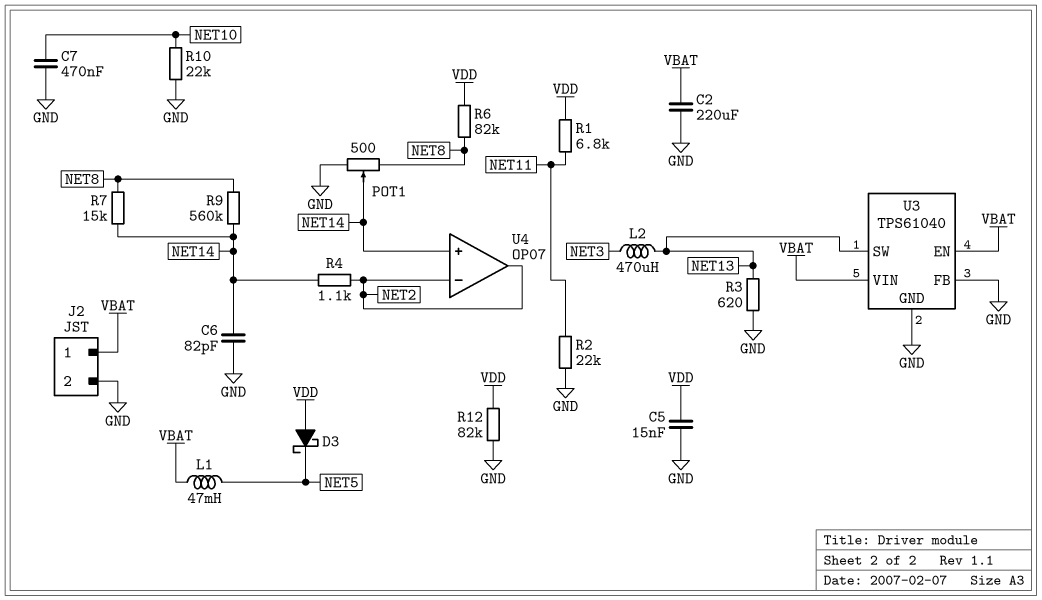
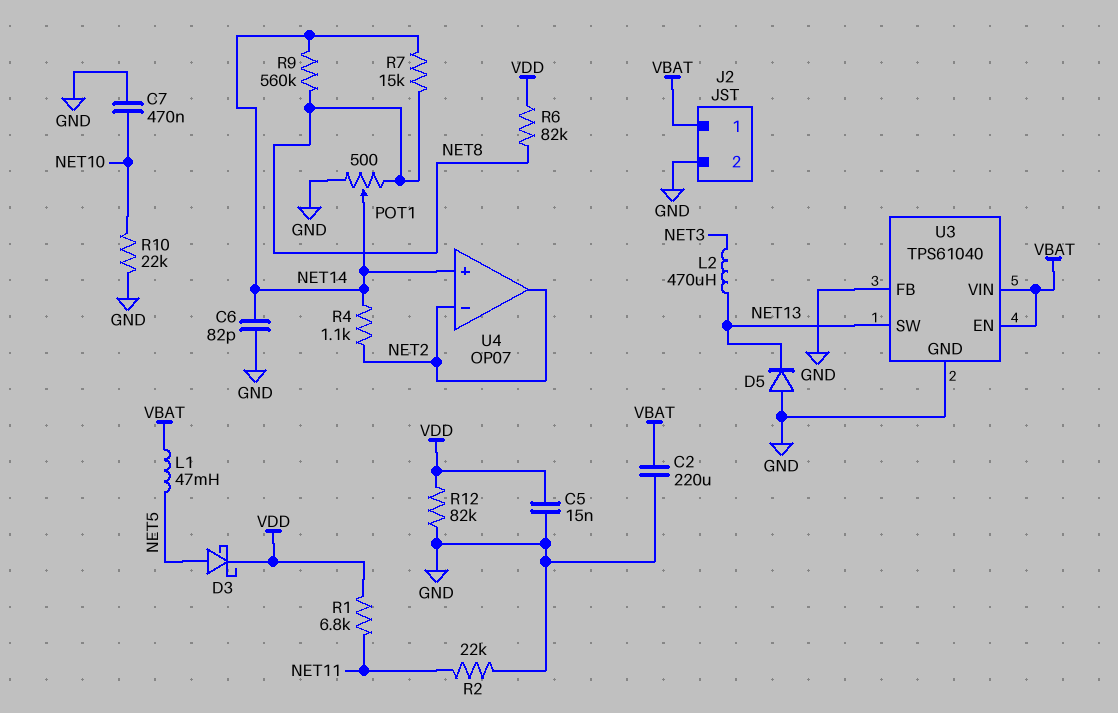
D3: schottky (A VDD, K NET5) -> schottky (A NET5, K VDD)
D5: none -> diode (A GND, K NET13)
R3: 620 (GND, NET13) -> none

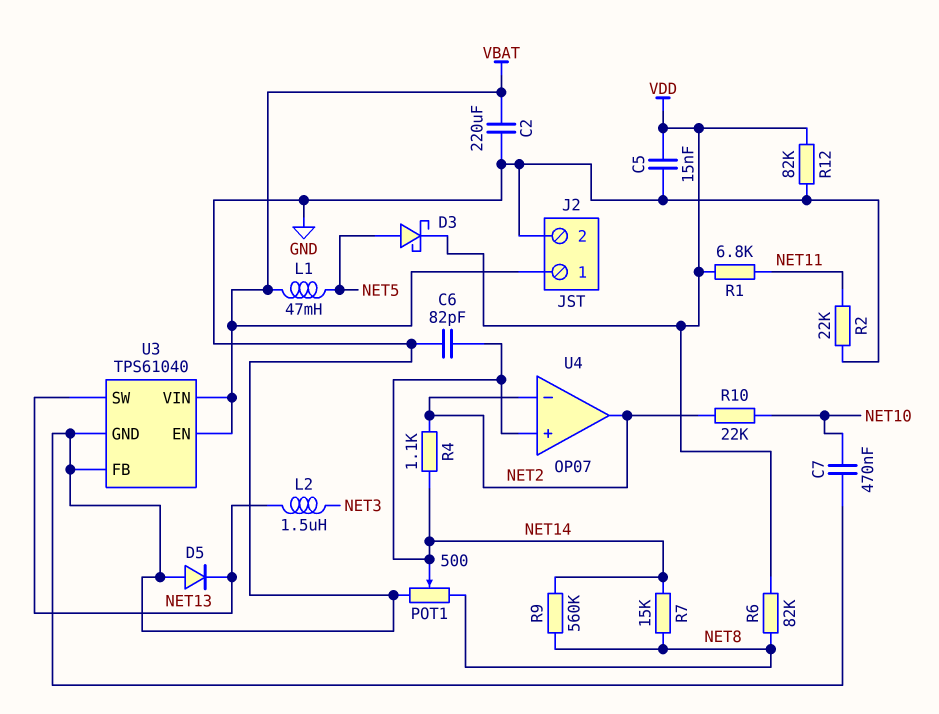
L2: 470uH (NET3, NET13) -> 1.5uH (NET3, NET13)
R10: 22k (GND, NET10) -> 22k (NET2, NET10)

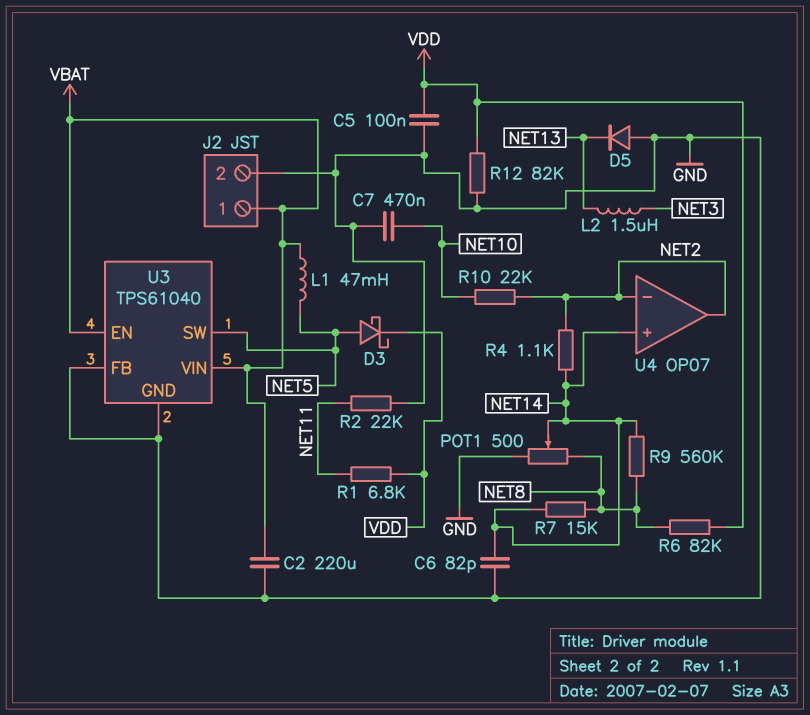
C5: 15nF (GND, VDD) -> 100nF (GND, VDD)
U3 pin SW: NET13 -> NET5

